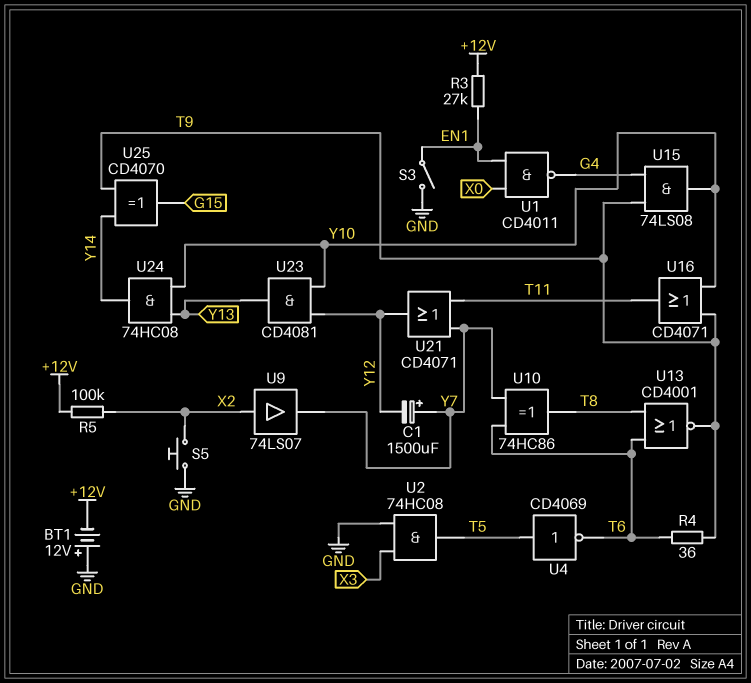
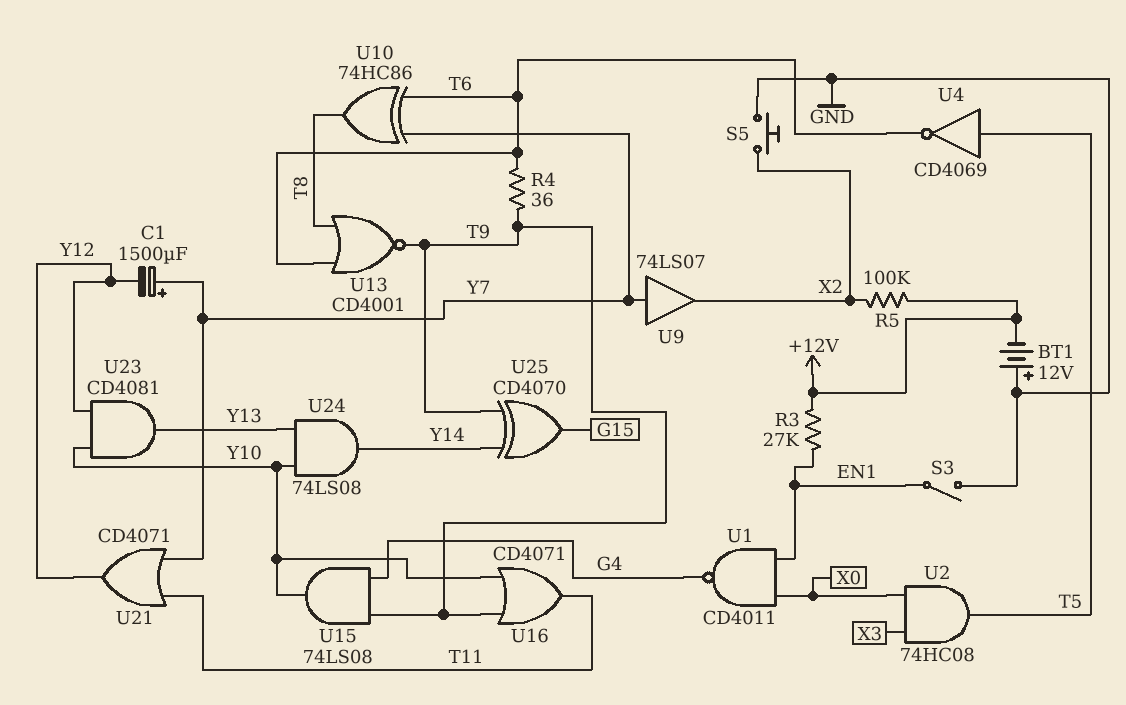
U2: AND 74HC08 (in GND, in X3, out T5) -> AND 74HC08 (in X0, in X3, out T5)
U9: buffer 74LS07 (in X2, out Y7) -> buffer 74LS07 (in Y7, out X2)
U24: AND 74HC08 (in Y10, in Y13, out Y14) -> AND 74LS08 (in Y10, in Y13, out Y14)

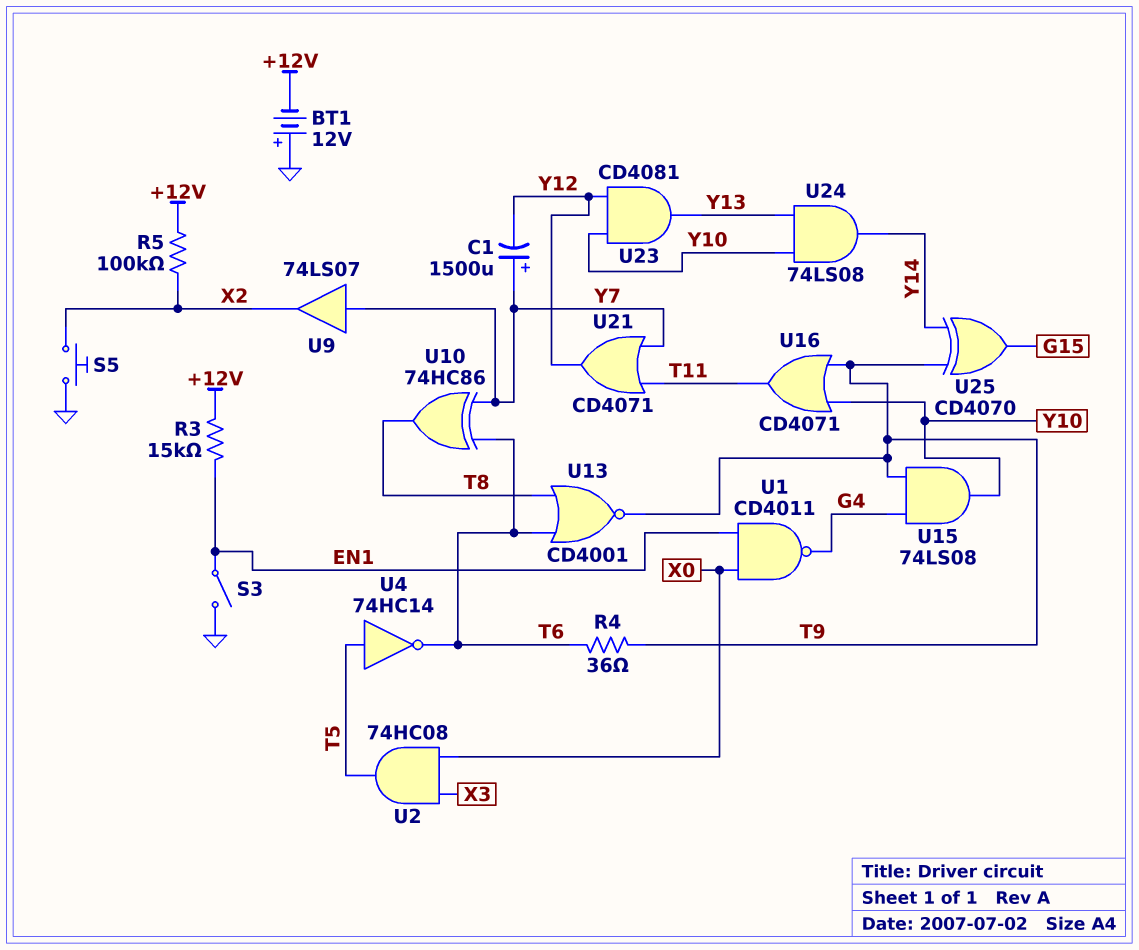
R3: 27k (+12V, EN1) -> 15k (+12V, EN1)
U4: NOT CD4069 (in T5, out T6) -> NOT 74HC14 (in T5, out T6)

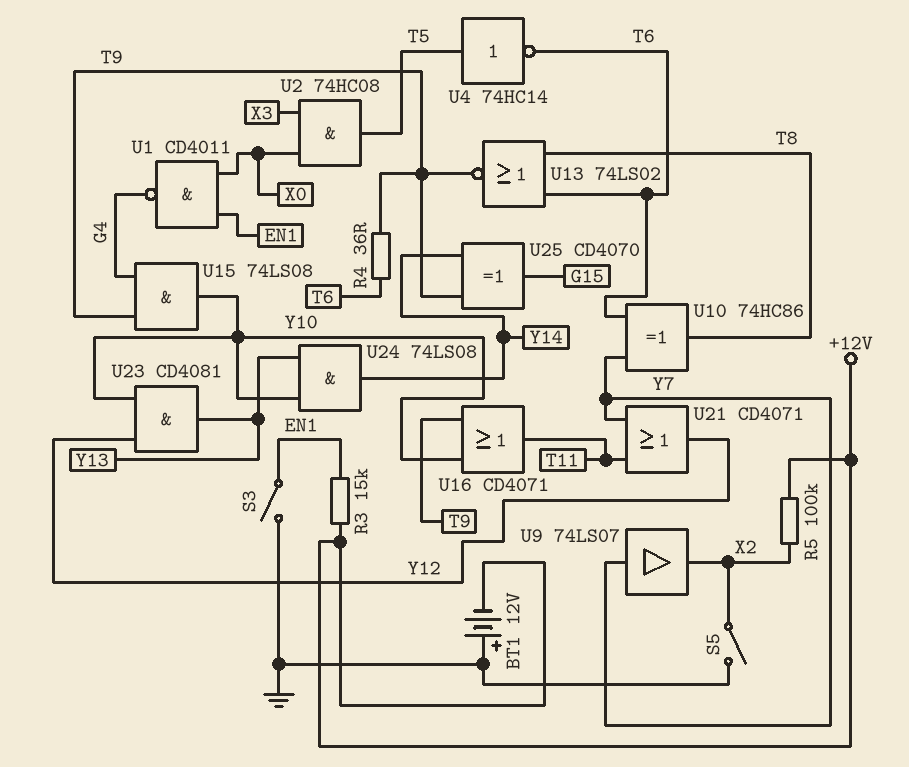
C1: 1500uF (plus Y7, minus Y12) -> none
S5: button (GND, X2) -> switch (GND, X2)
U13: NOR CD4001 (in T6, in T8, out T9) -> NOR 74LS02 (in T6, in T8, out T9)

